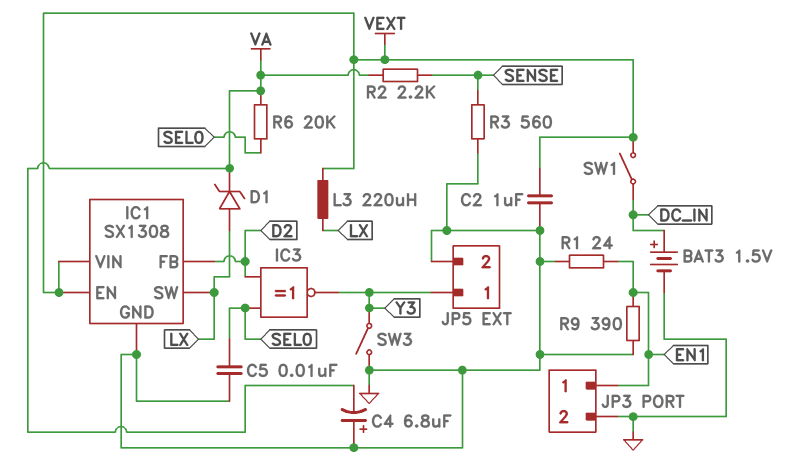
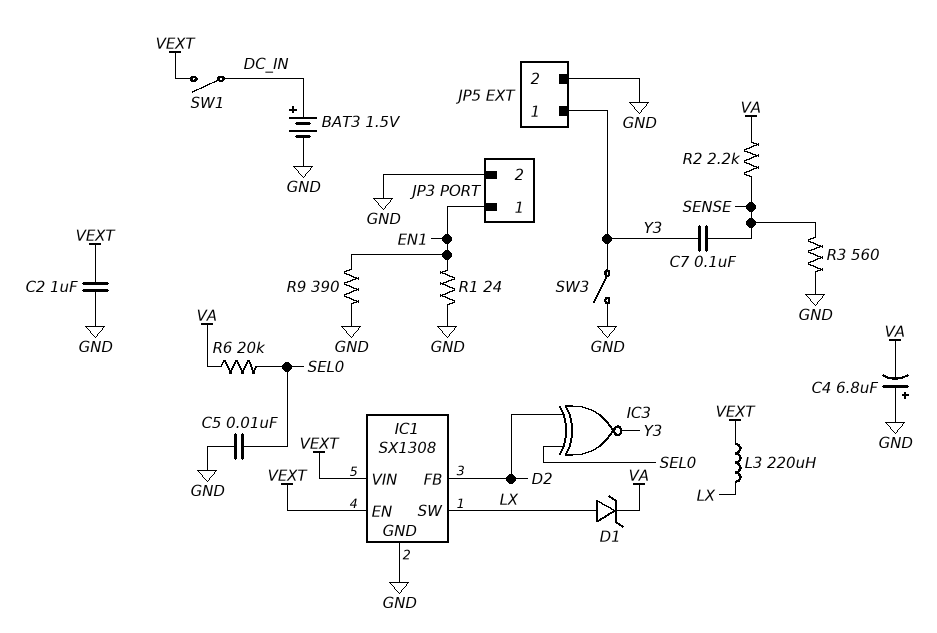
C7: none -> 100nF (SENSE, Y3)

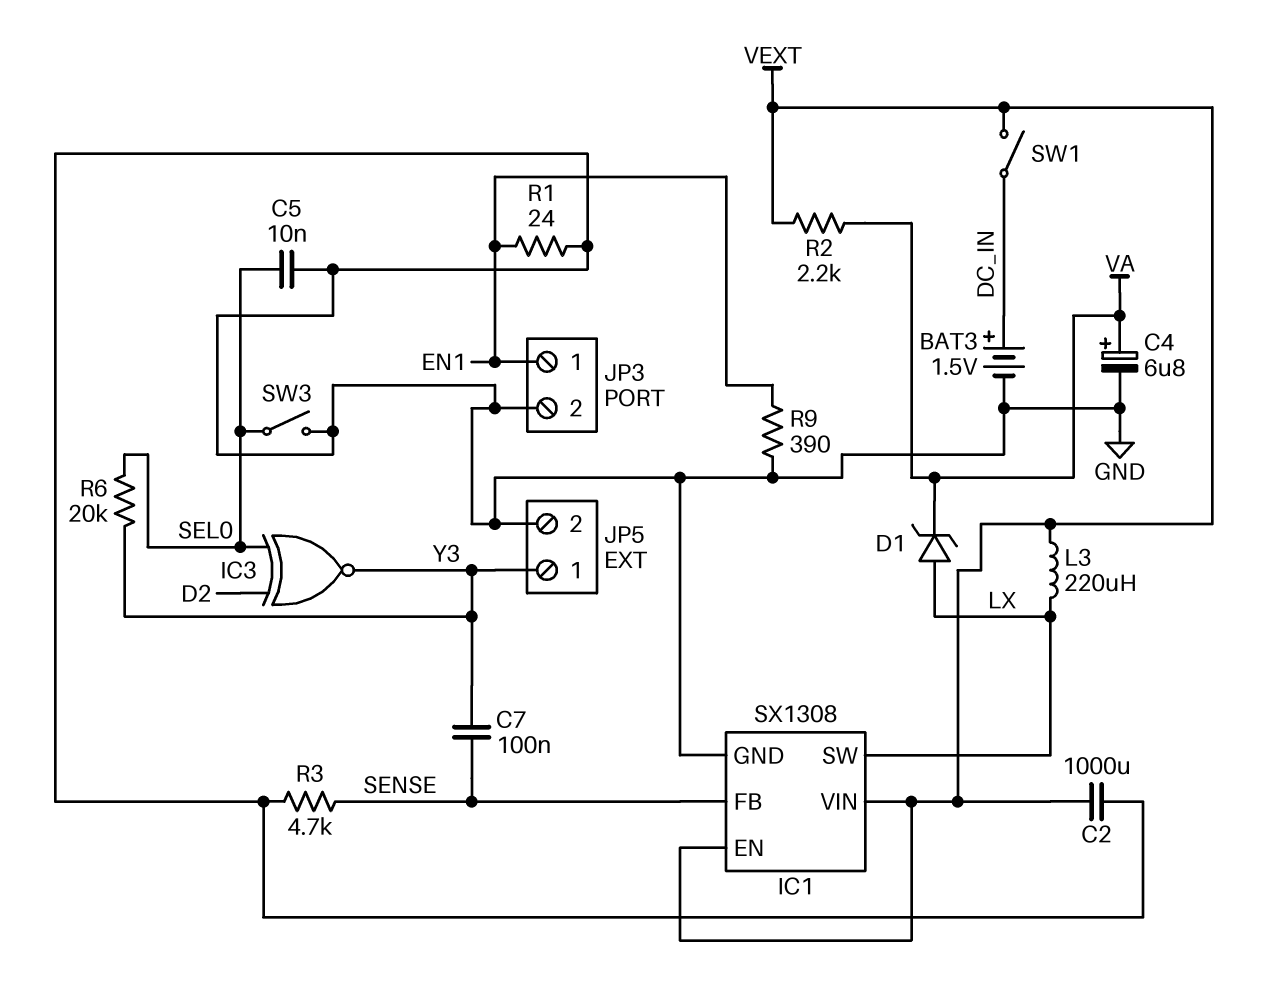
C2: 1uF (GND, VEXT) -> 1000uF (GND, VEXT)
C4: 6.8uF (plus GND, minus VA) -> 6.8uF (plus VA, minus GND)
IC1 pin FB: D2 -> SENSE
R2: 2.2k (SENSE, VA) -> 2.2k (VA, VEXT)
R3: 560 (GND, SENSE) -> 4.7k (GND, SENSE)
R6: 20k (SEL0, VA) -> 20k (SEL0, Y3)
SW3: switch (GND, Y3) -> switch (GND, SEL0)

